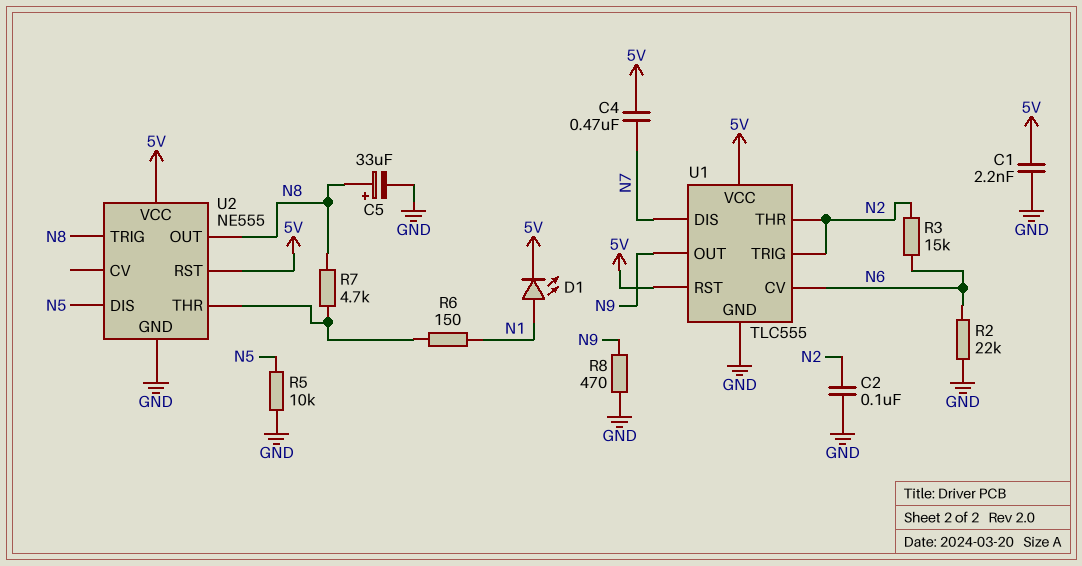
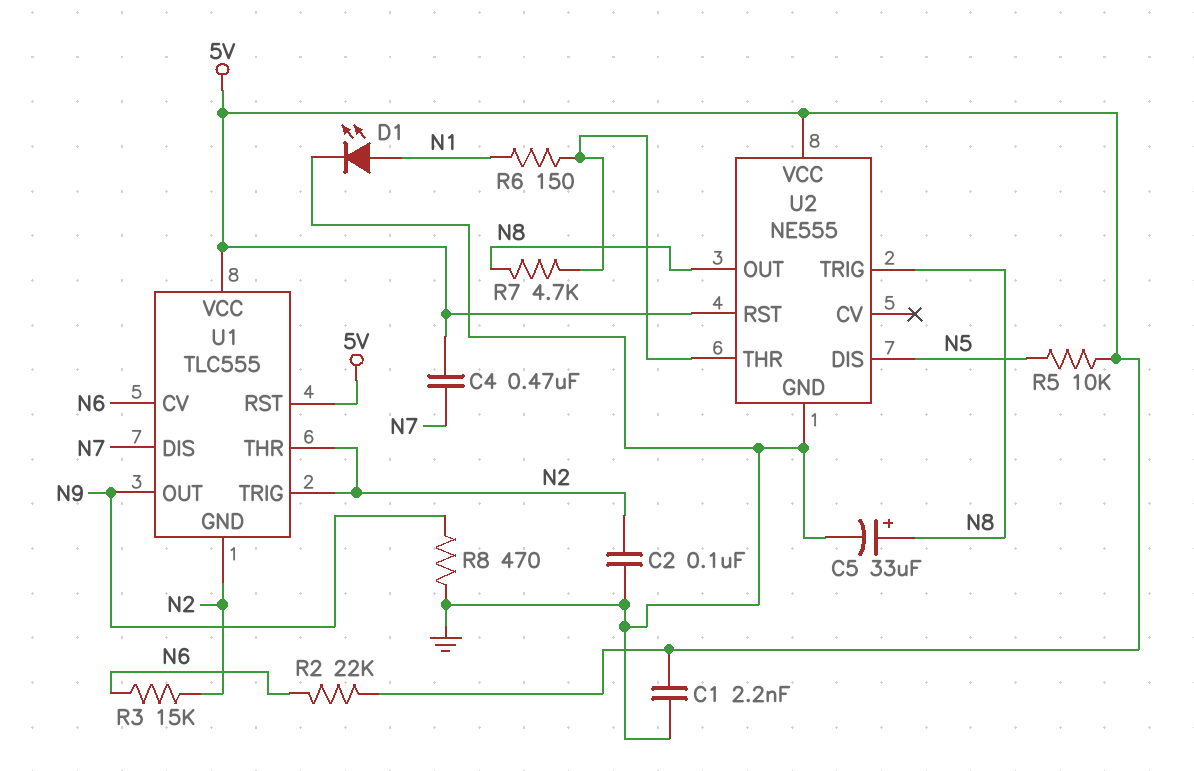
D1: LED (A N1, K 5V) -> LED (A N1, K GND)
R2: 22k (GND, N6) -> 22k (5V, N6)
R5: 10k (GND, N5) -> 10k (5V, N5)
U1 pin GND: GND -> N2

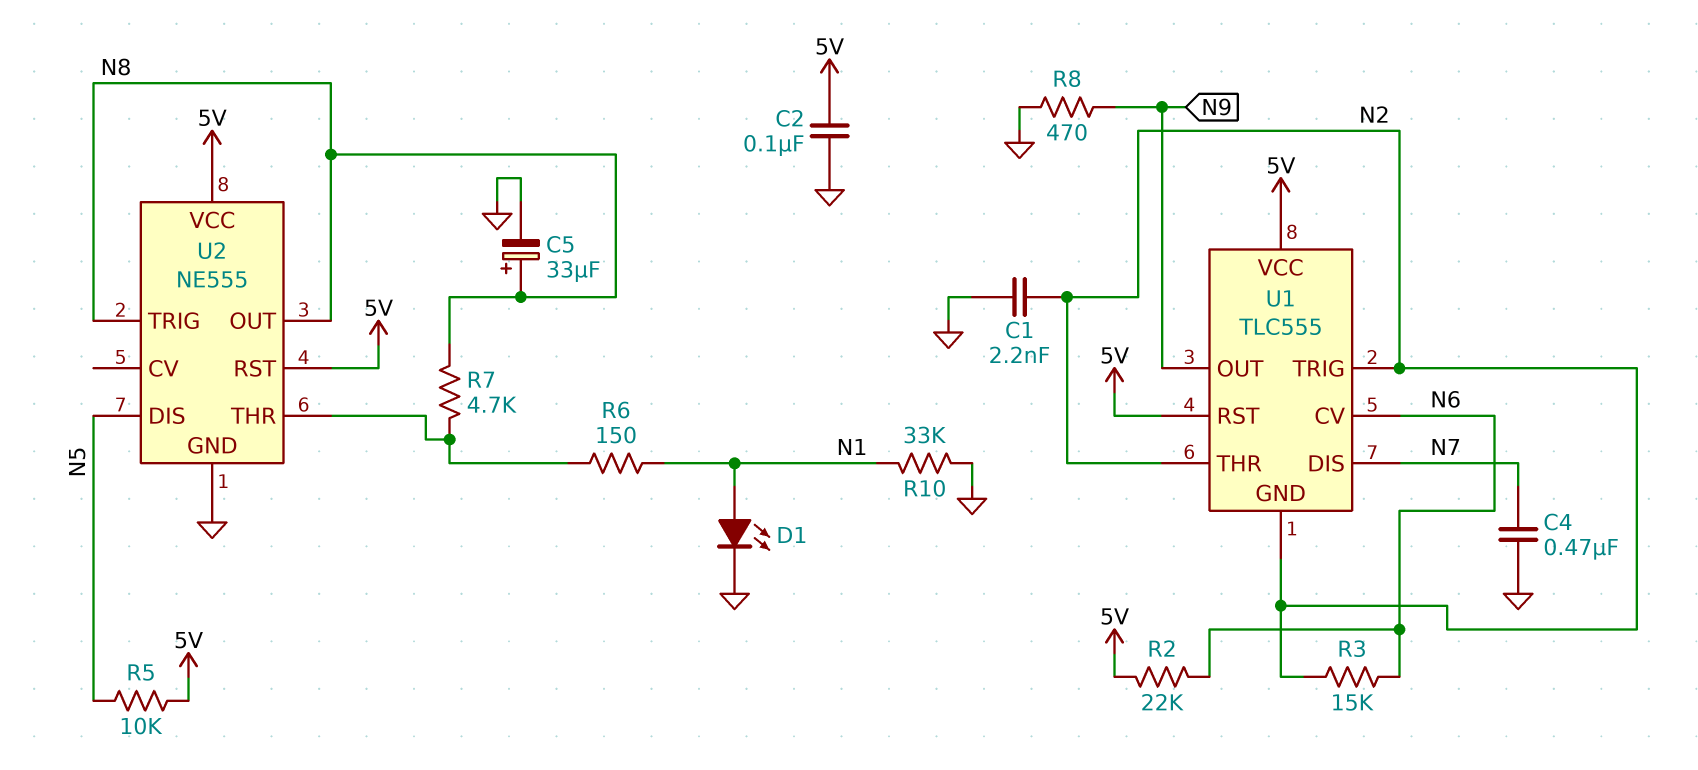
C1: 2.2nF (5V, GND) -> 2.2nF (GND, N2)
C2: 100nF (GND, N2) -> 100nF (5V, GND)
C4: 470nF (5V, N7) -> 470nF (GND, N7)
R10: none -> 33k (GND, N1)

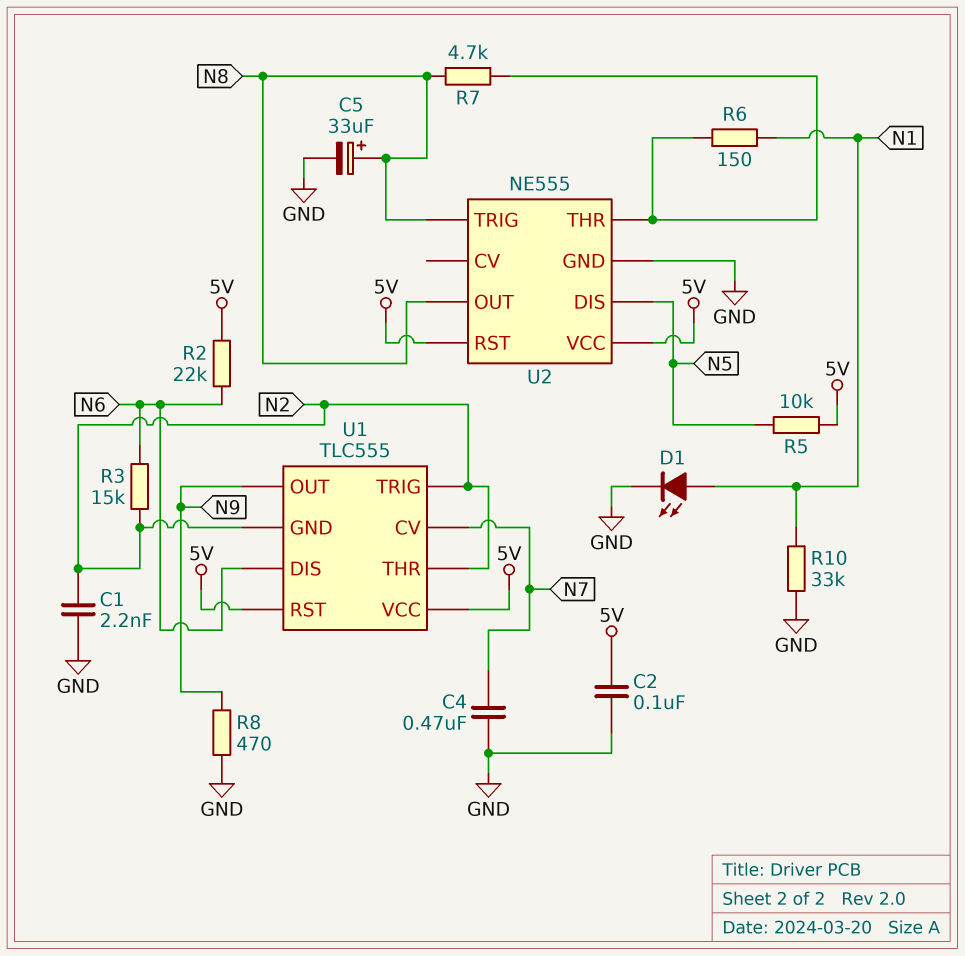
U1 pin CV: N6 -> N7
U1 pin DIS: N7 -> N6

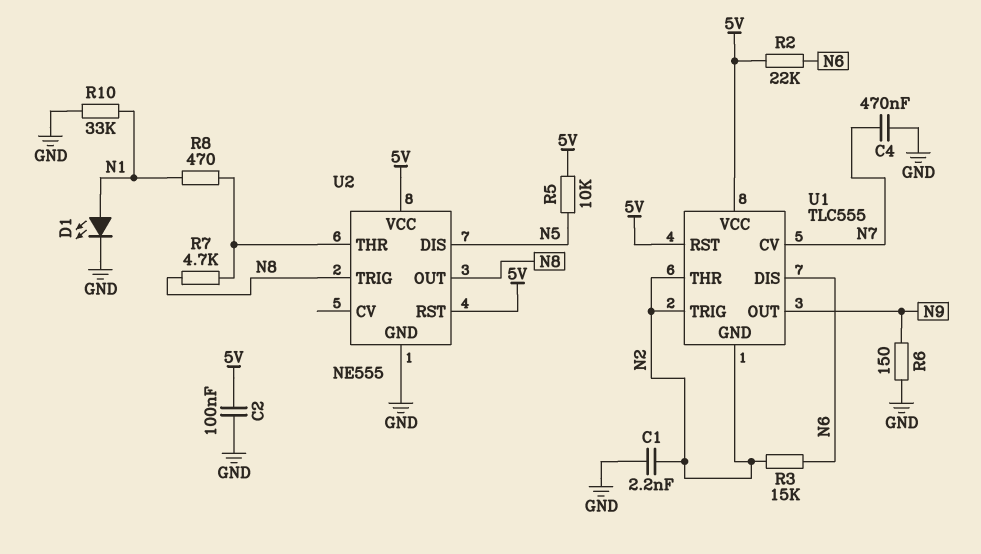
C5: 33uF (plus N8, minus GND) -> none
R6: 150 (N1, U2/THR) -> 150 (GND, N9)
R8: 470 (GND, N9) -> 470 (N1, U2/THR)

